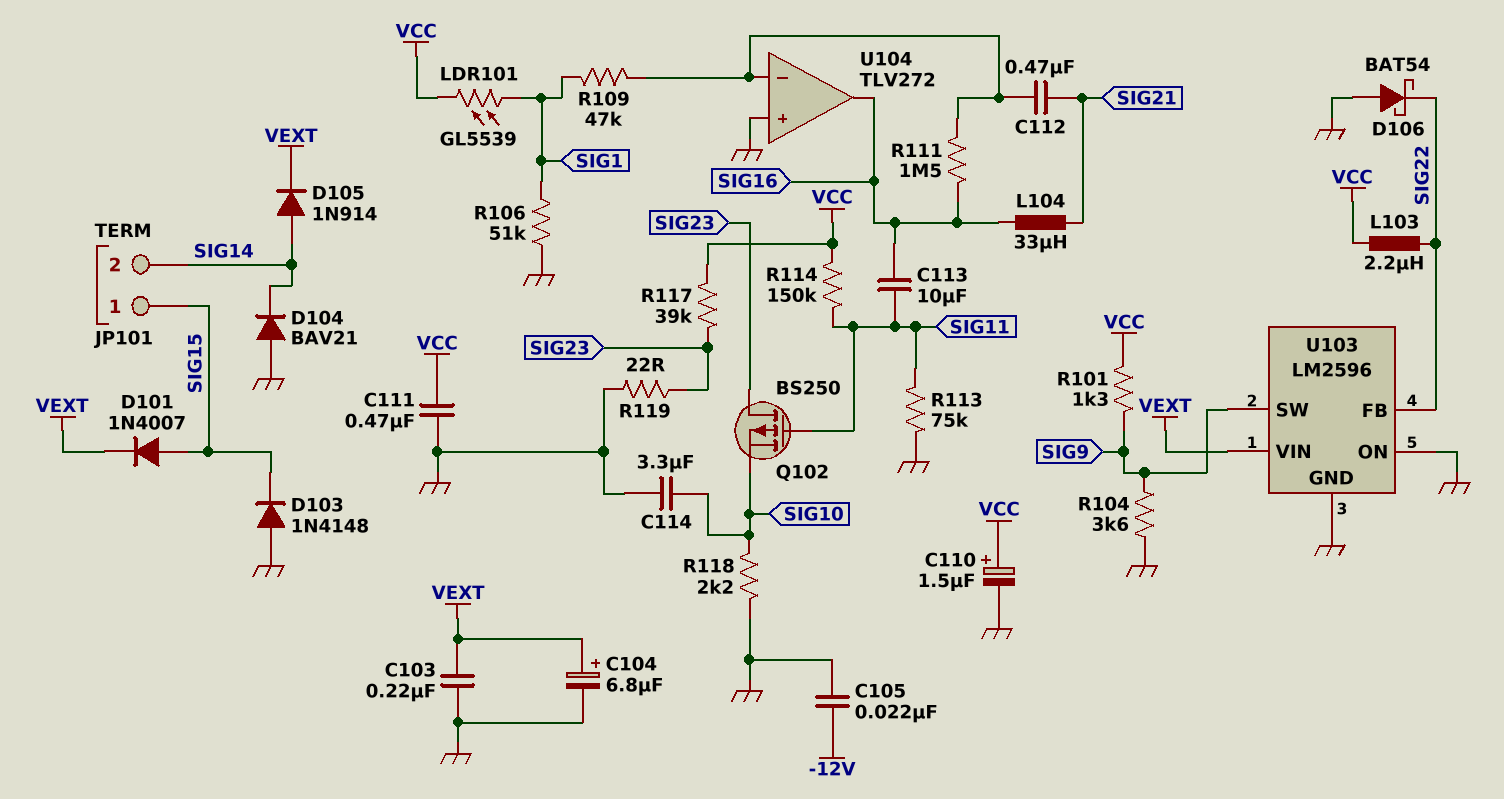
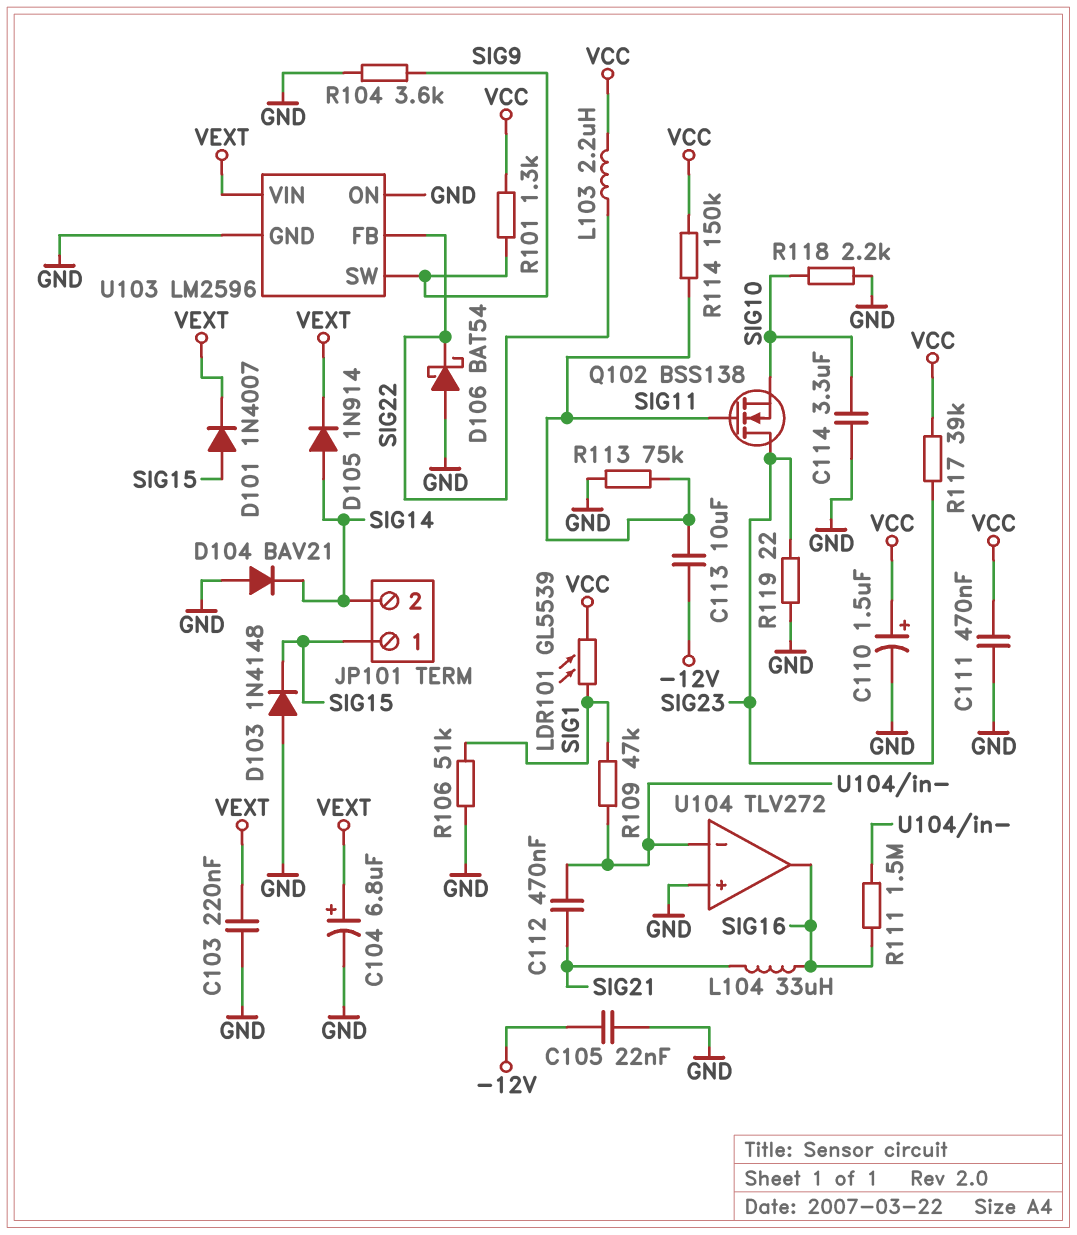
C113: 10uF (SIG11, SIG16) -> 10uF (-12V, SIG11)
Q102: PMOS BS250 (G SIG11, D SIG23, S SIG10) -> NMOS BSS138 (G SIG11, D SIG23, S SIG10)

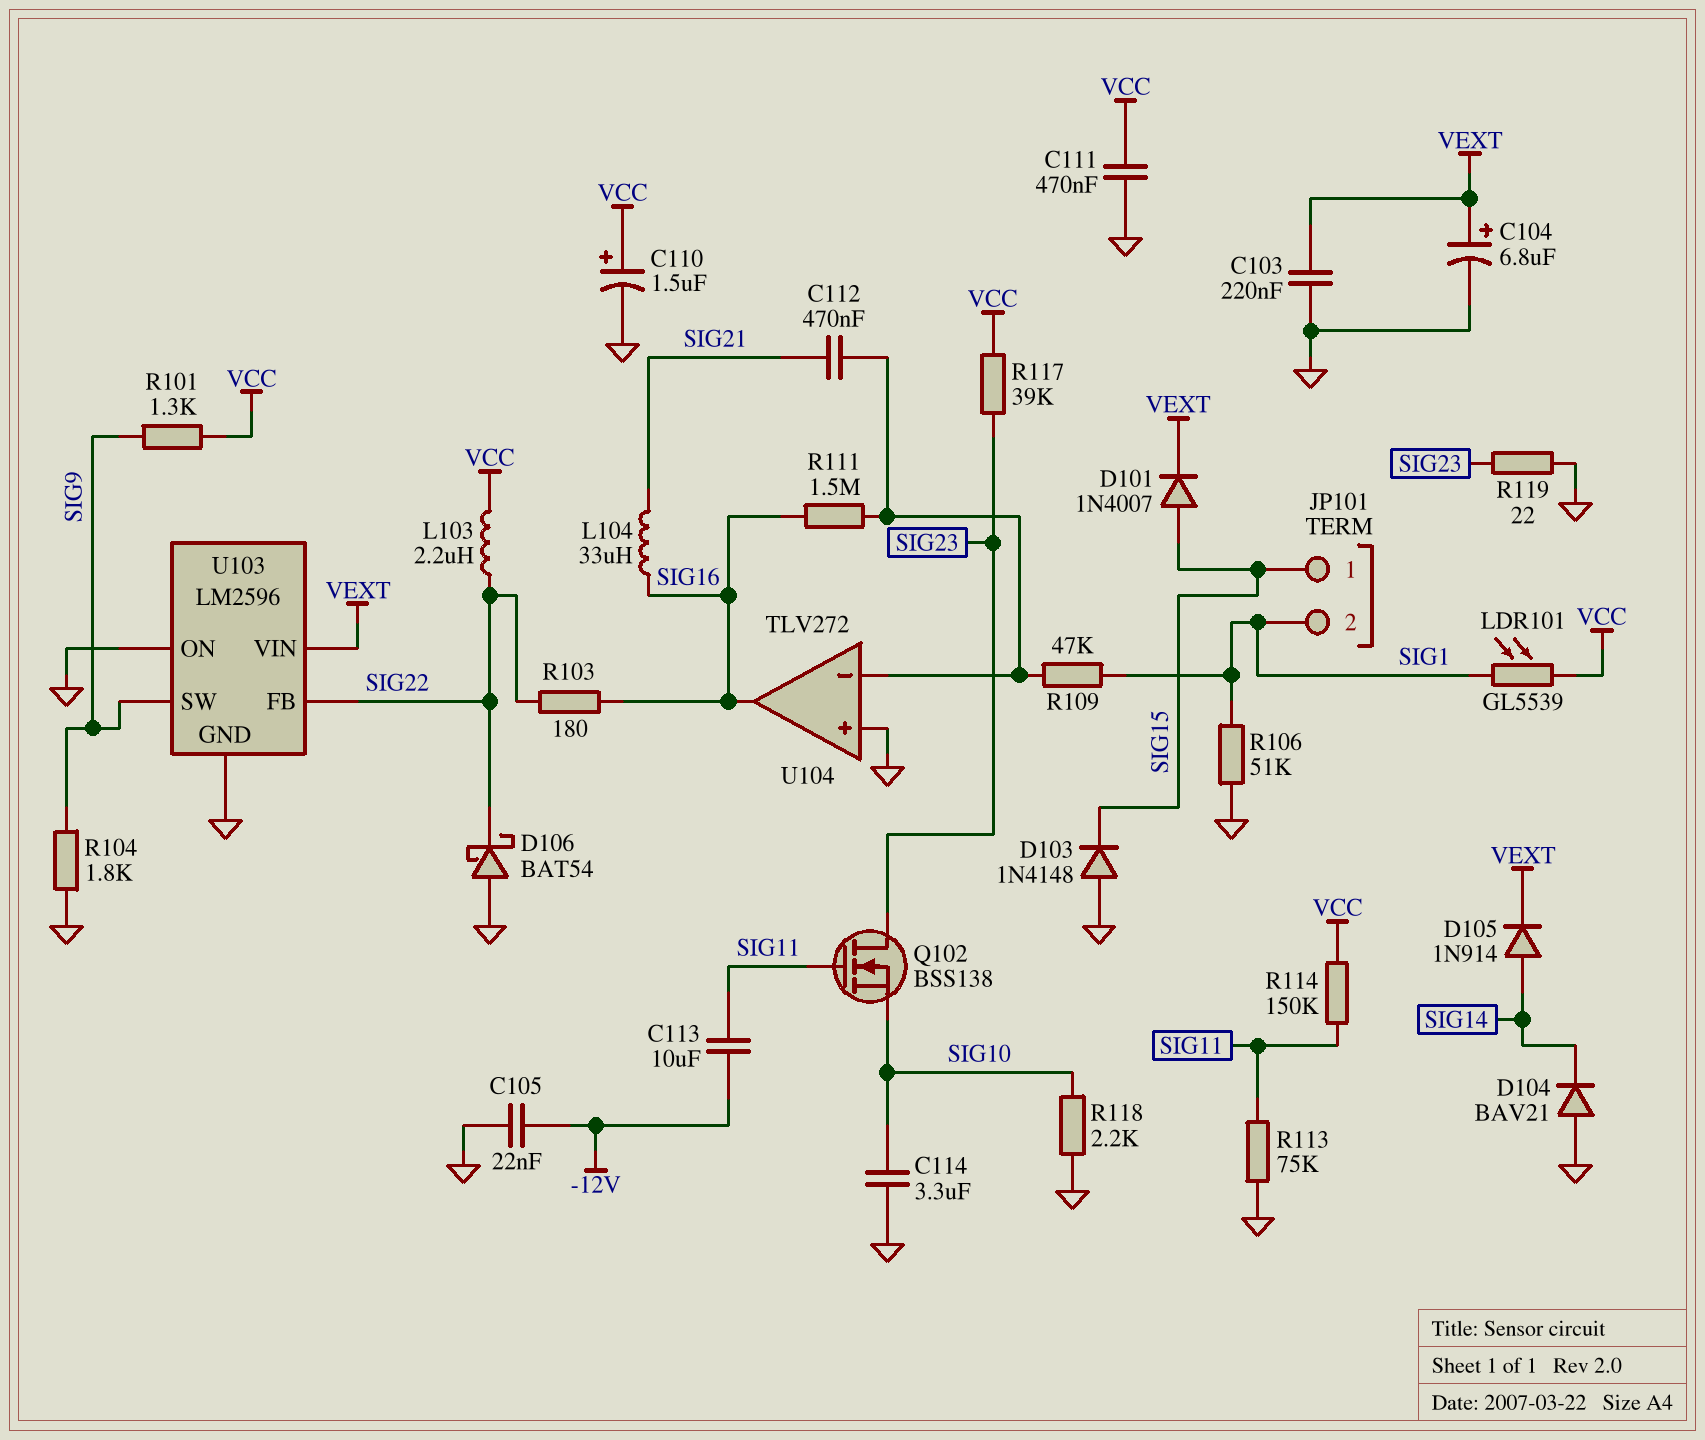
JP101 pin 2: SIG14 -> SIG1
R103: none -> 180 (SIG16, SIG22)
R104: 3.6k (GND, SIG9) -> 1.8k (GND, SIG9)

